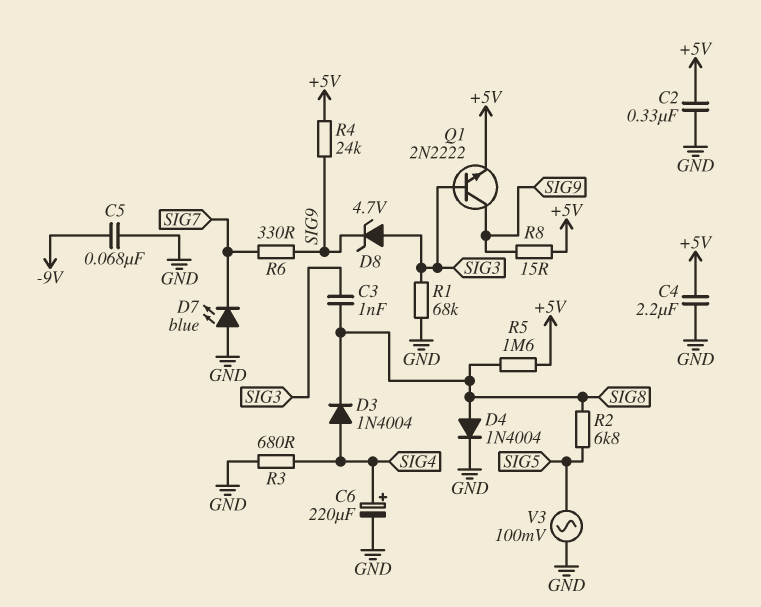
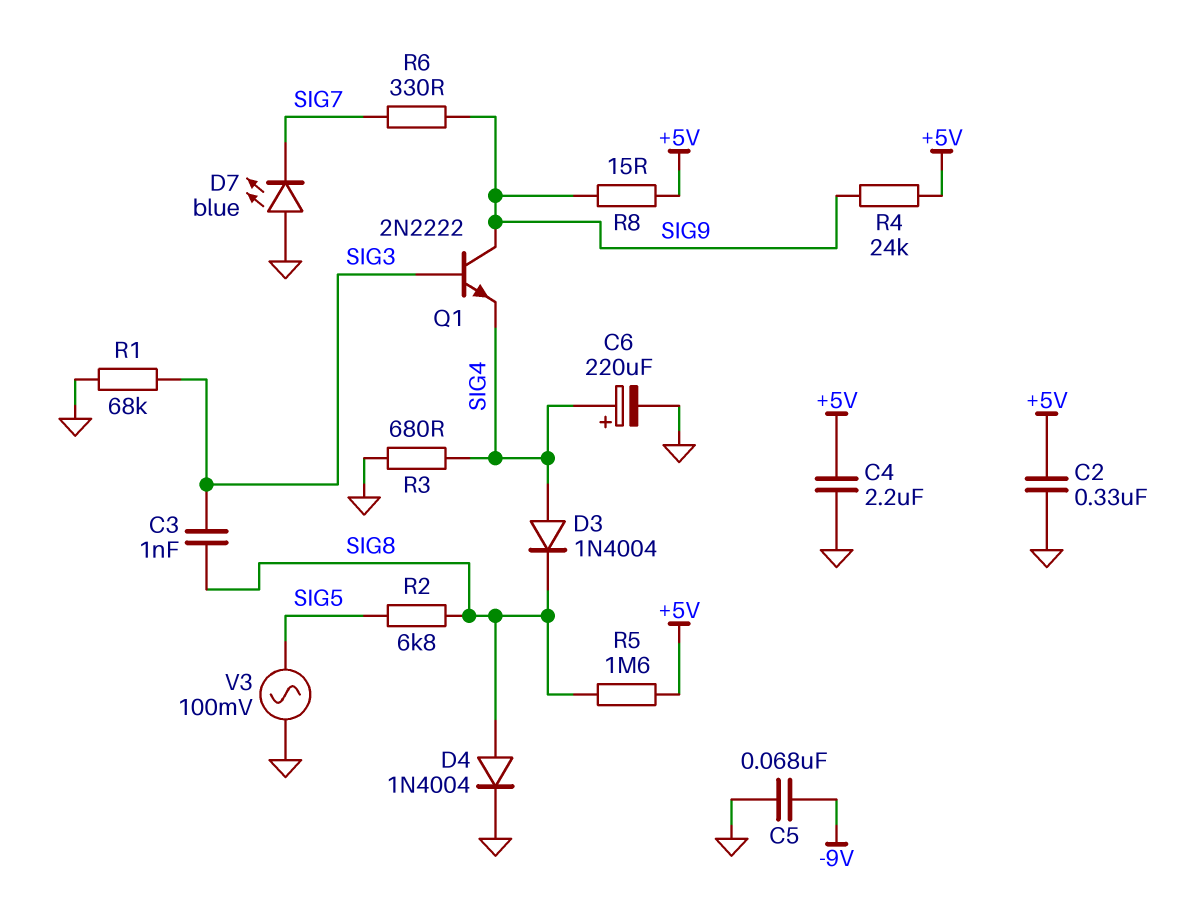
D8: zener 4.7V (A SIG3, K SIG9) -> none
Q1: NPN 2N2222 (B SIG3, C SIG9, E +5V) -> NPN 2N2222 (B SIG3, C SIG9, E SIG4)

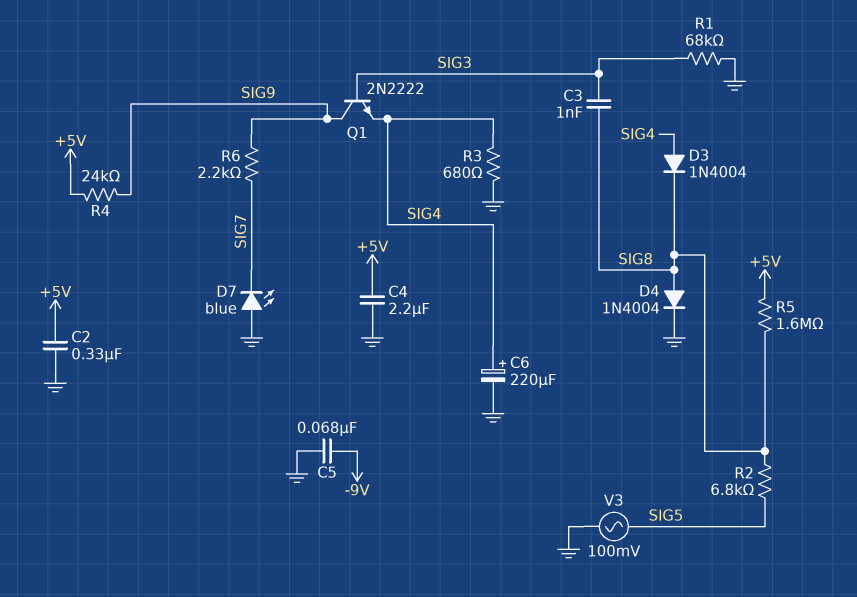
R6: 330 (SIG7, SIG9) -> 2.2k (SIG7, SIG9)
R8: 15 (+5V, SIG9) -> none

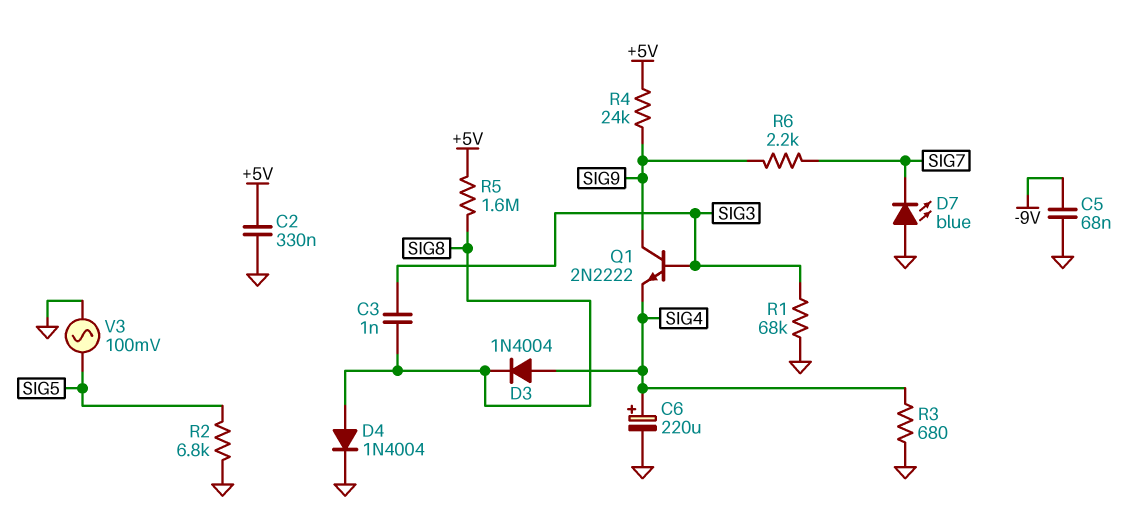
C4: 2.2uF (+5V, GND) -> none
R2: 6.8k (SIG5, SIG8) -> 6.8k (GND, SIG5)

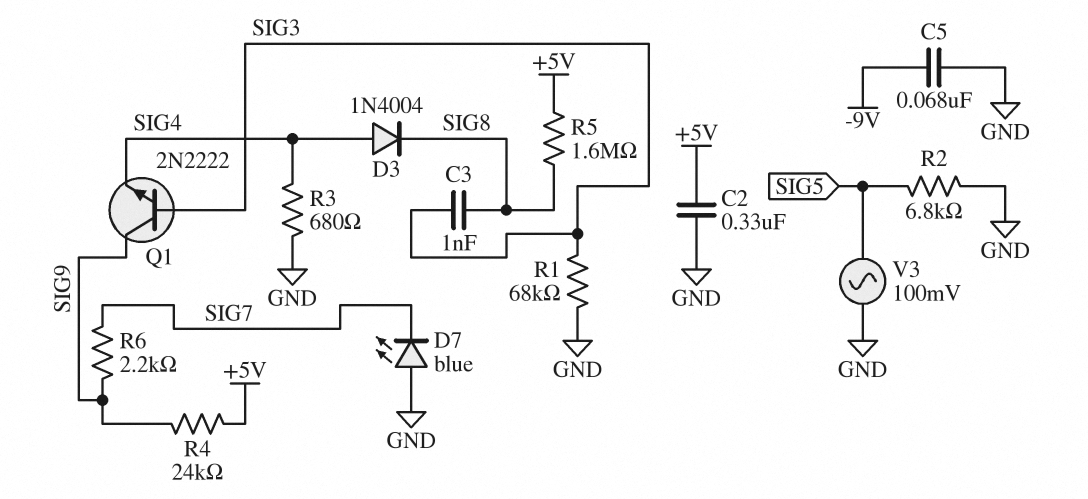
C6: 220uF (plus SIG4, minus GND) -> none
D4: diode 1N4004 (A SIG8, K GND) -> none

